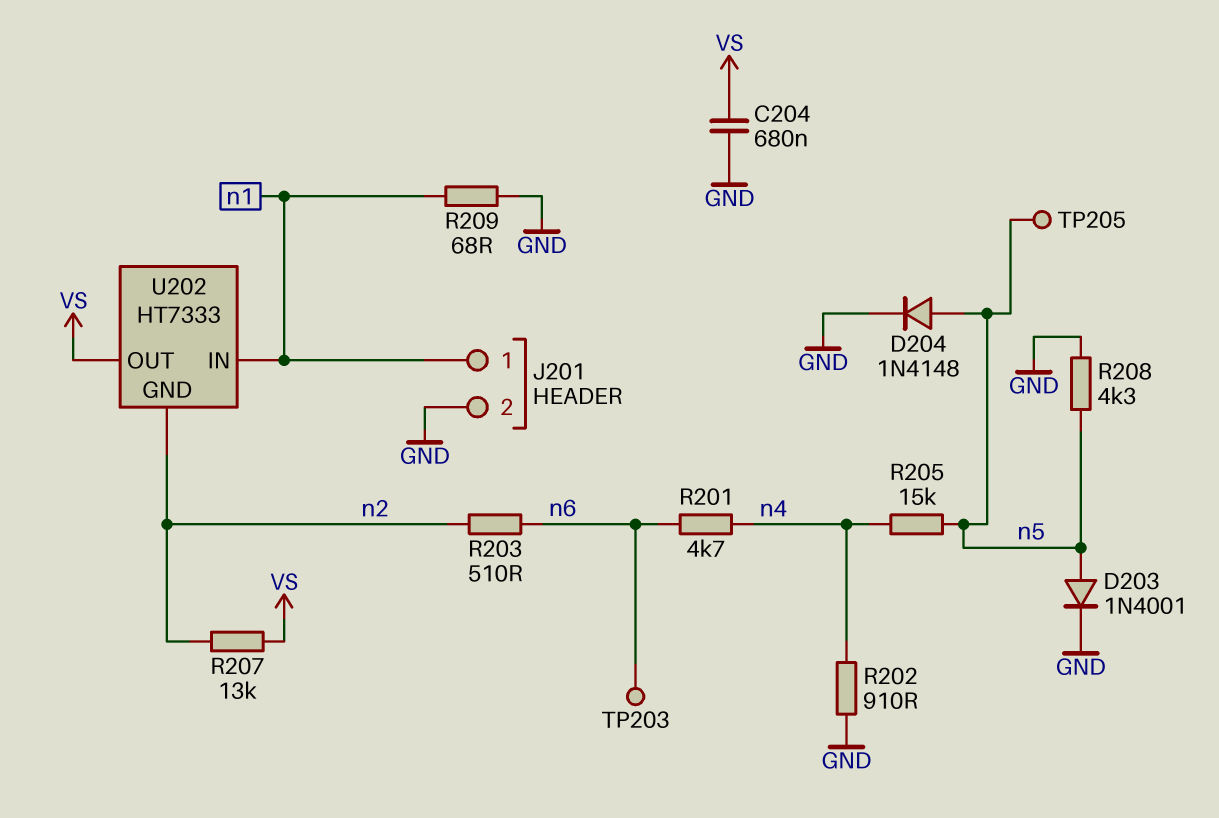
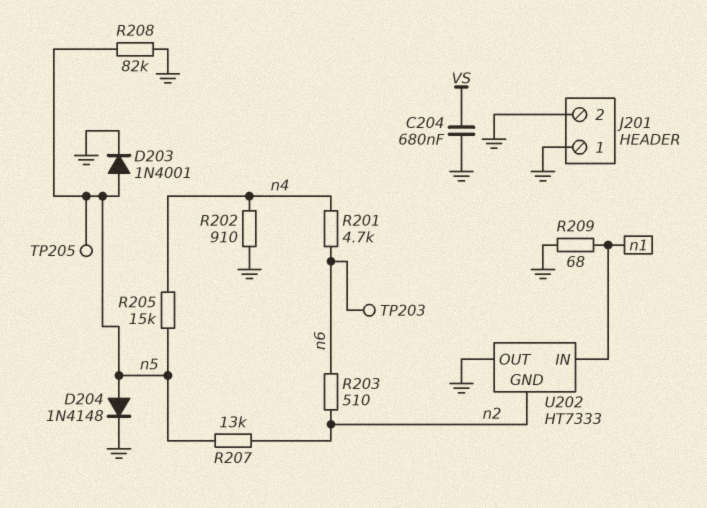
J201 pin 1: n1 -> GND
R207: 13k (VS, n2) -> 13k (n2, n5)
R208: 4.3k (GND, n5) -> 82k (GND, n5)
U202 pin OUT: VS -> GND

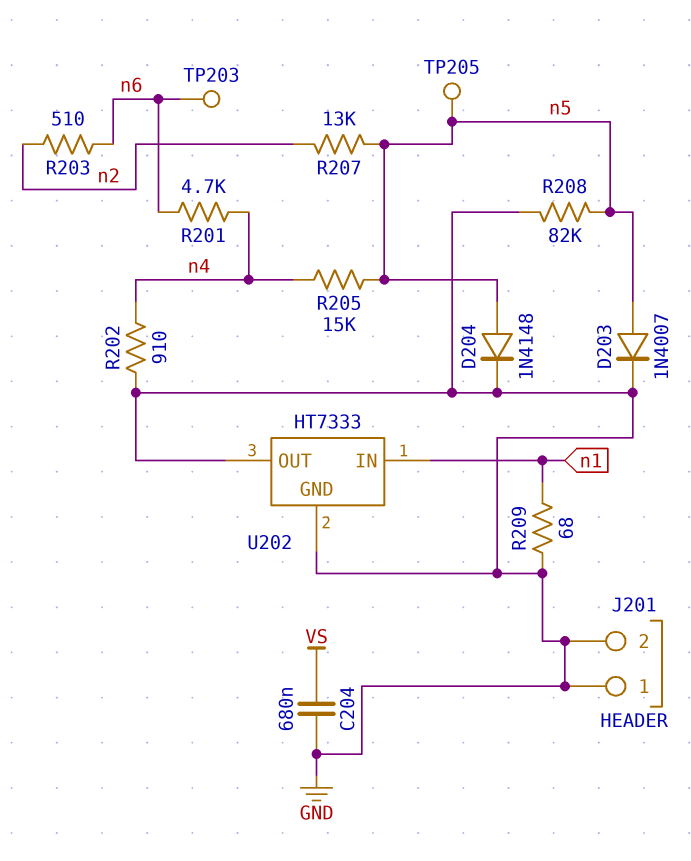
D203: diode 1N4001 (A n5, K GND) -> diode 1N4007 (A n5, K GND)
U202 pin GND: n2 -> GND

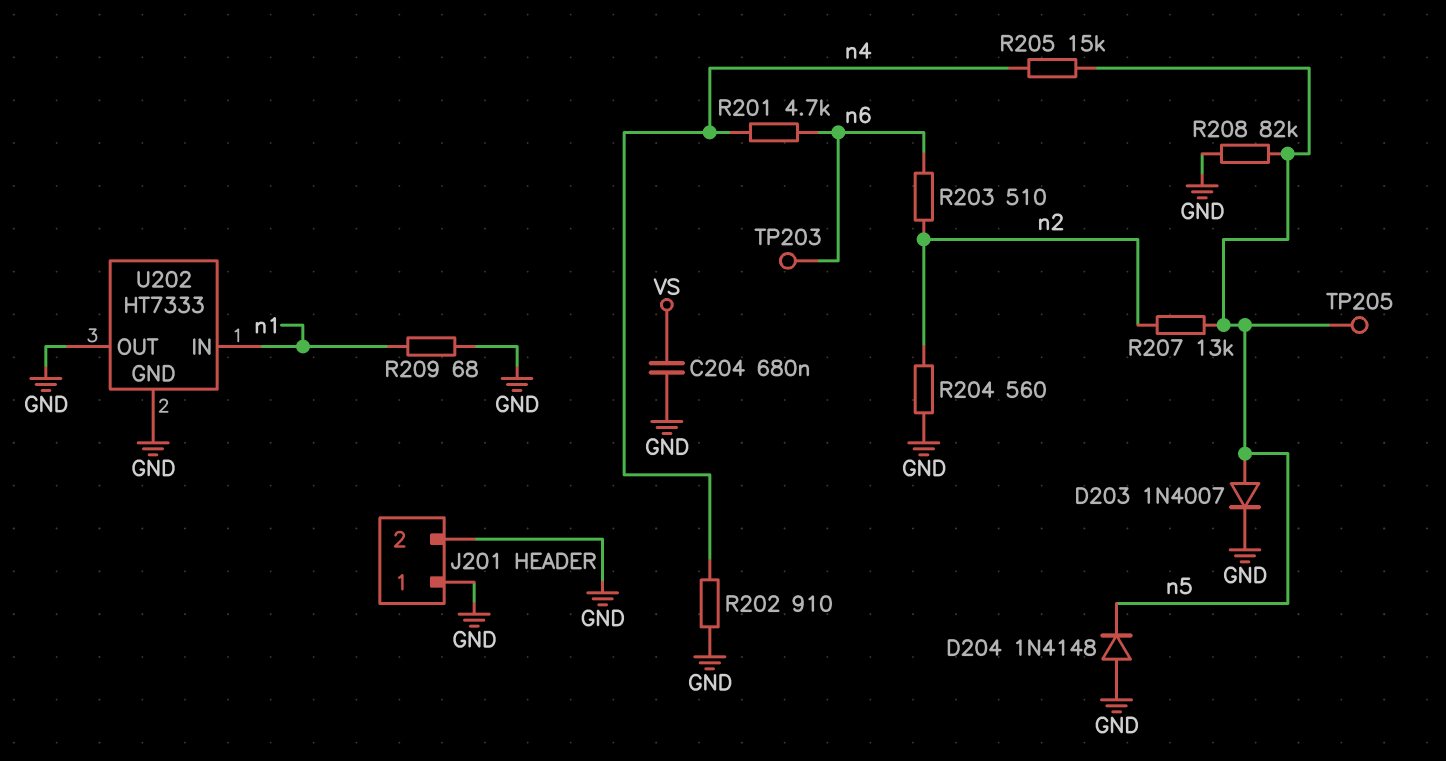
D204: diode 1N4148 (A n5, K GND) -> diode 1N4148 (A GND, K n5)
R204: none -> 560 (GND, n2)

